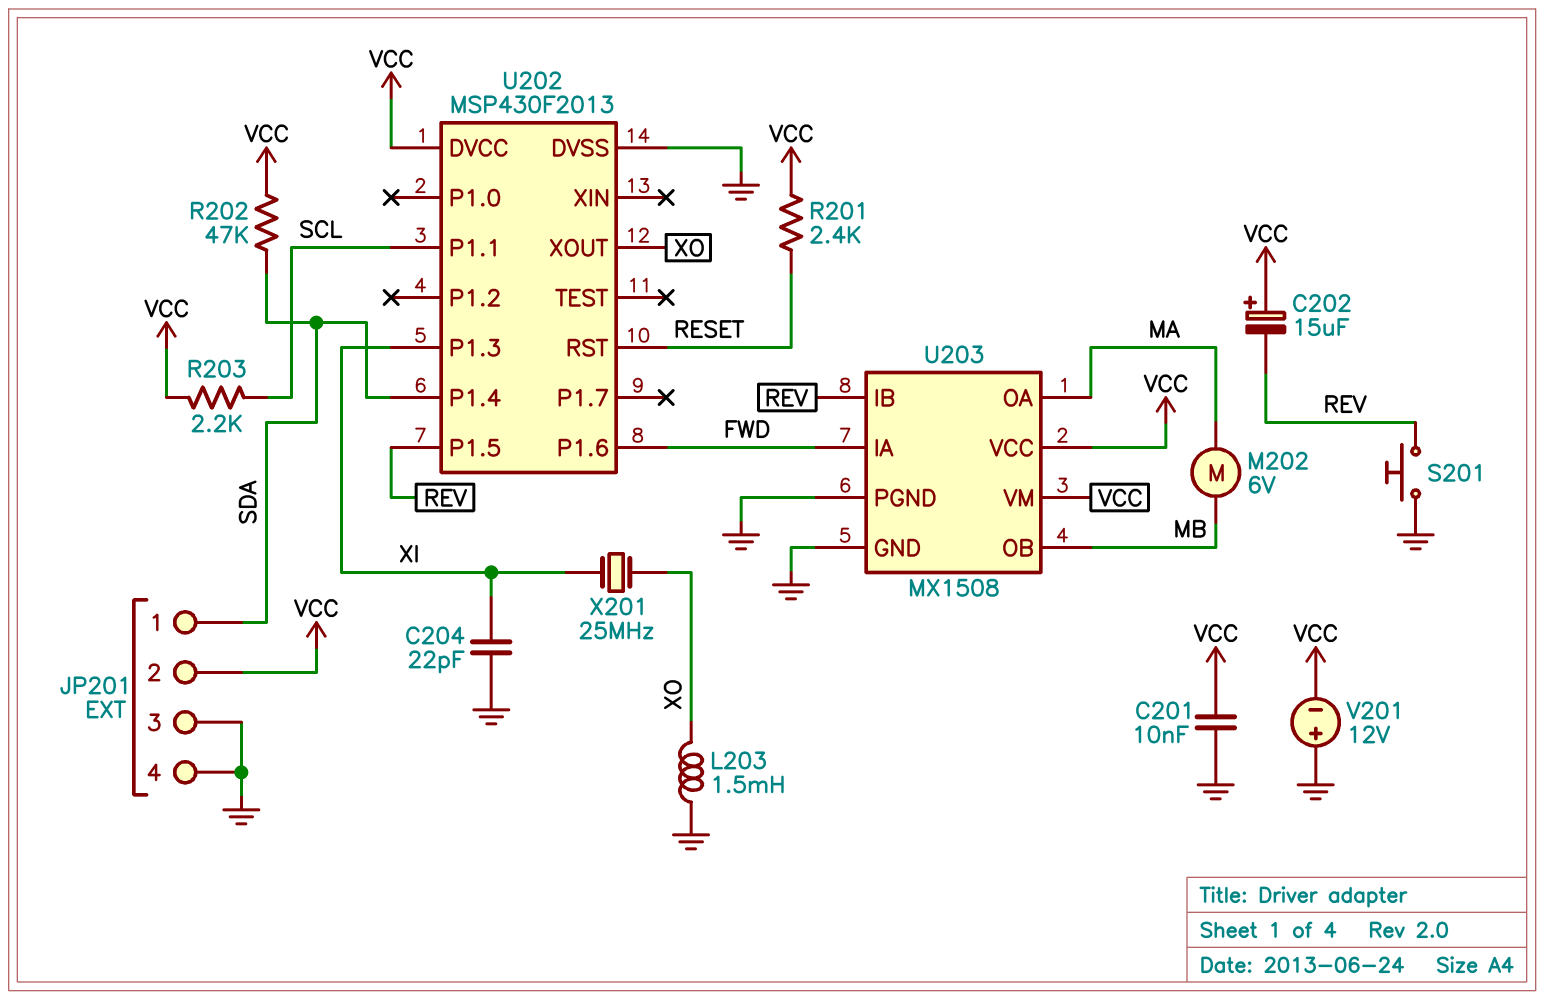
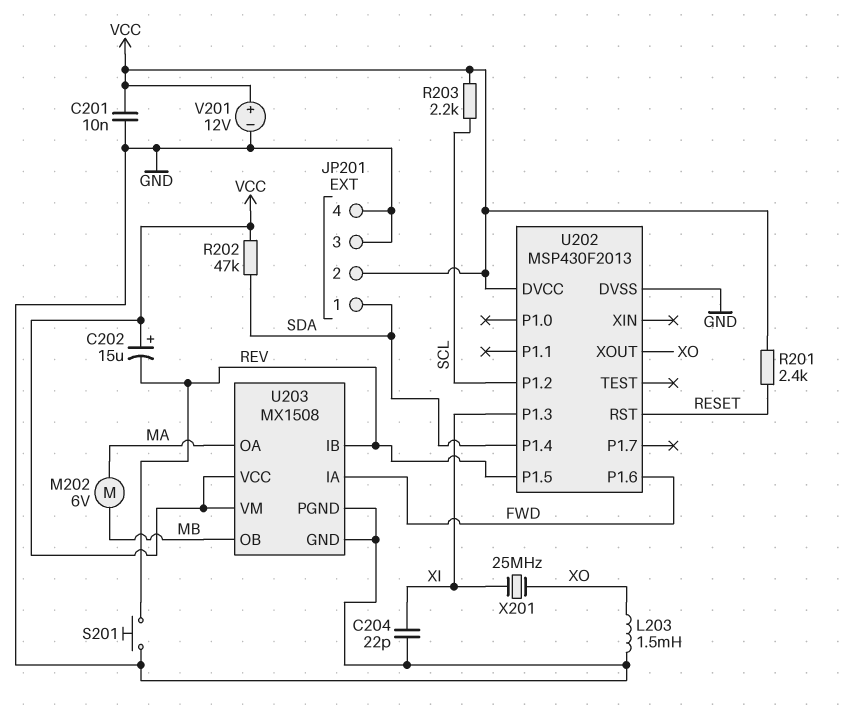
U202 pin P1.1: SCL -> none
U202 pin P1.2: none -> SCL
V201: 12V (plus GND, minus VCC) -> 12V (plus VCC, minus GND)

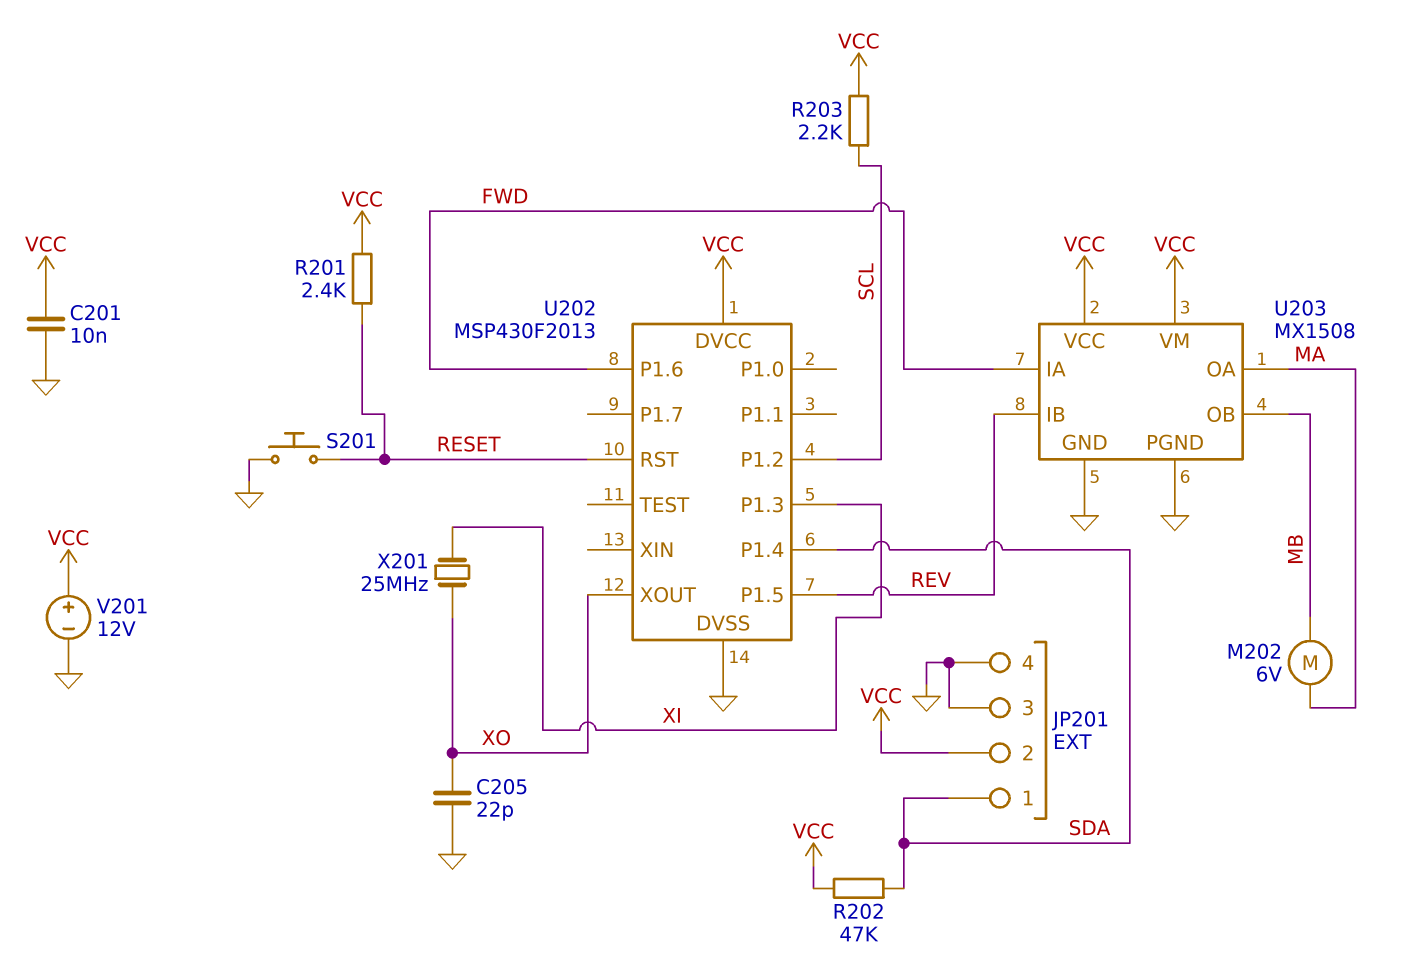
C202: 15uF (plus VCC, minus REV) -> none
C204: 22pF (GND, XI) -> none
C205: none -> 22pF (GND, XO)
L203: 1.5mH (GND, XO) -> none
S201: button (GND, REV) -> button (GND, RESET)

